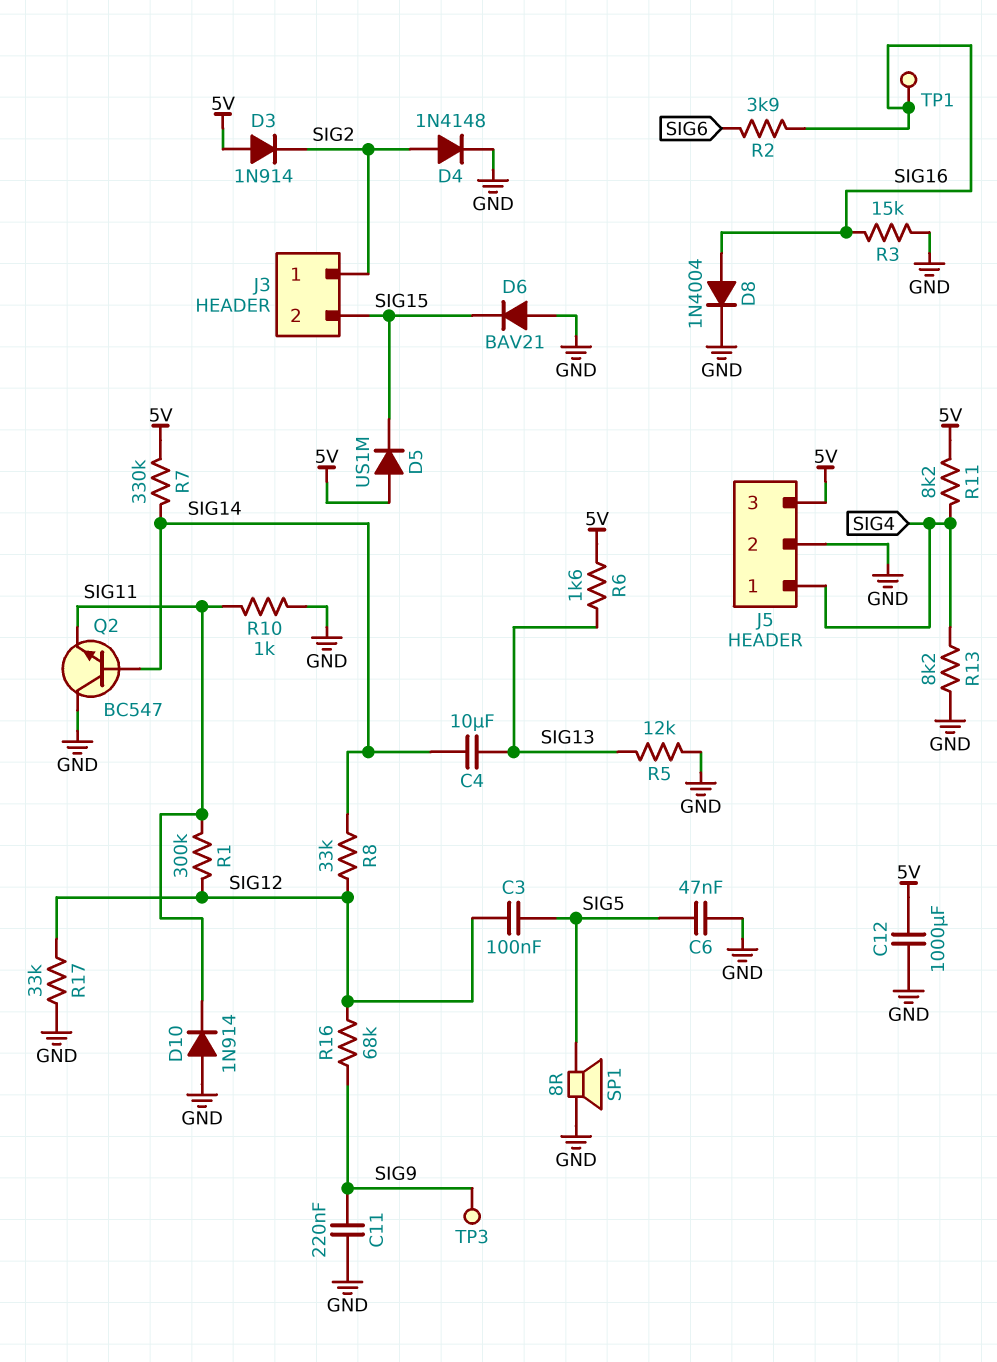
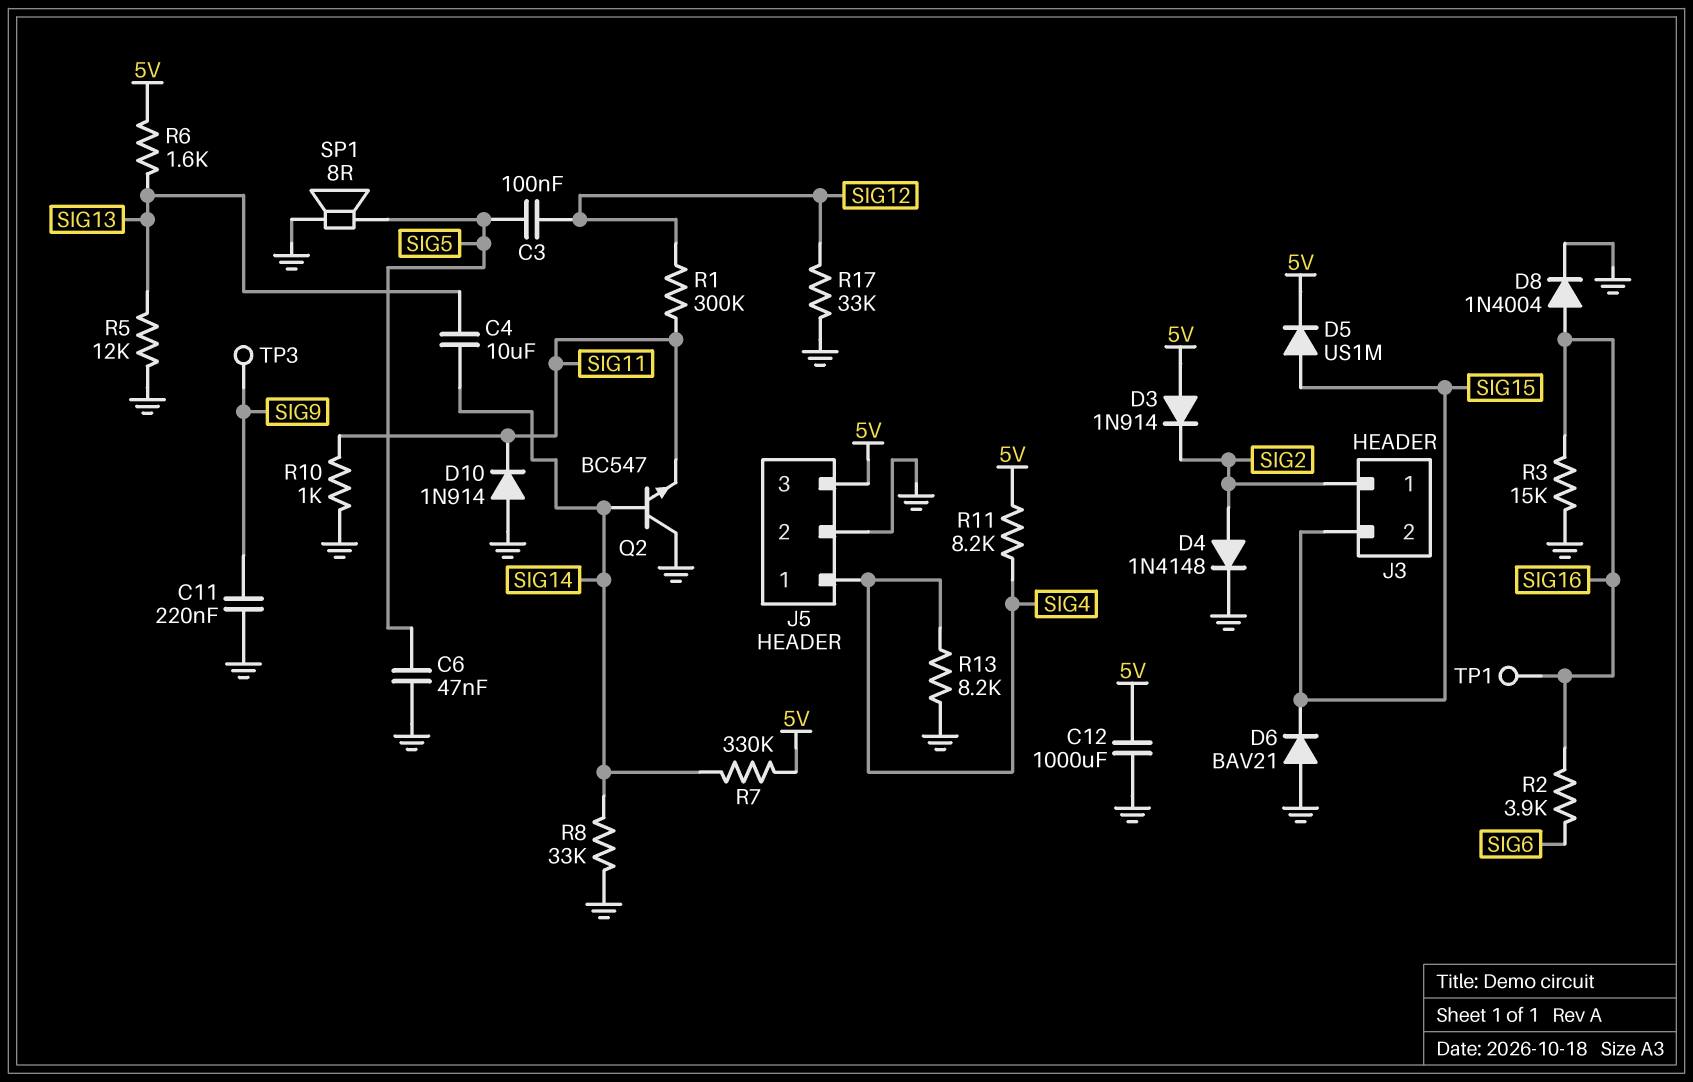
D5: diode US1M (A 5V, K SIG15) -> diode US1M (A SIG15, K 5V)
R8: 33k (SIG12, SIG14) -> 33k (GND, SIG14)
R16: 68k (SIG9, SIG12) -> none

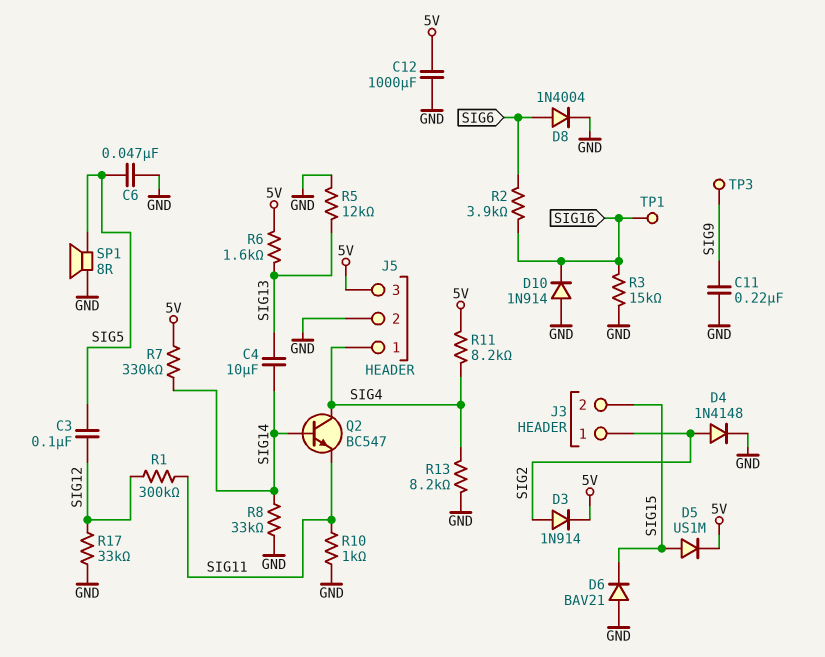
D3: diode 1N914 (A 5V, K SIG2) -> diode 1N914 (A SIG2, K 5V)
D8: diode 1N4004 (A SIG16, K GND) -> diode 1N4004 (A SIG6, K GND)
D10: diode 1N914 (A GND, K SIG11) -> diode 1N914 (A GND, K SIG16)
Q2: NPN BC547 (B SIG14, C GND, E SIG11) -> NPN BC547 (B SIG14, C SIG4, E SIG11)

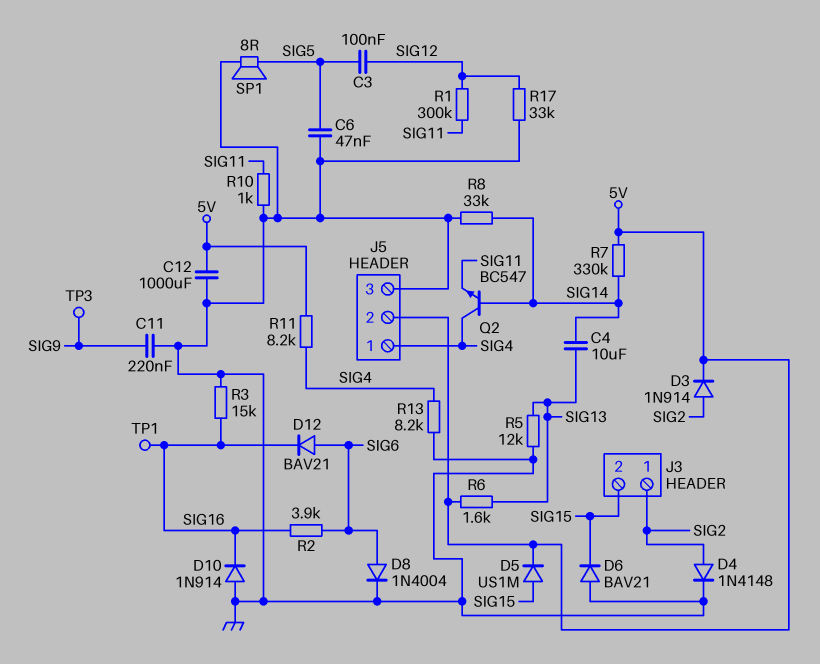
D12: none -> diode BAV21 (A SIG6, K SIG16)
J5 pin 2: GND -> 5V
J5 pin 3: 5V -> GND

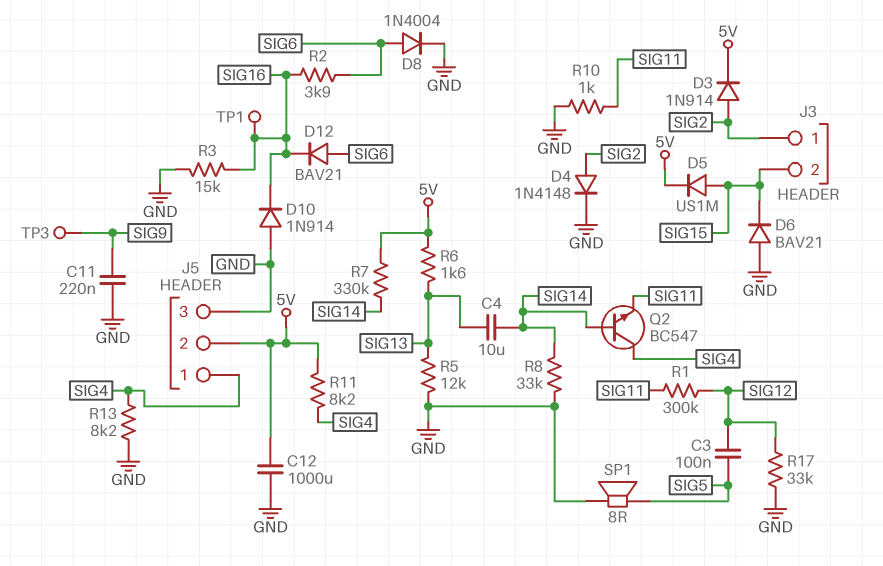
C6: 47nF (GND, SIG5) -> none

